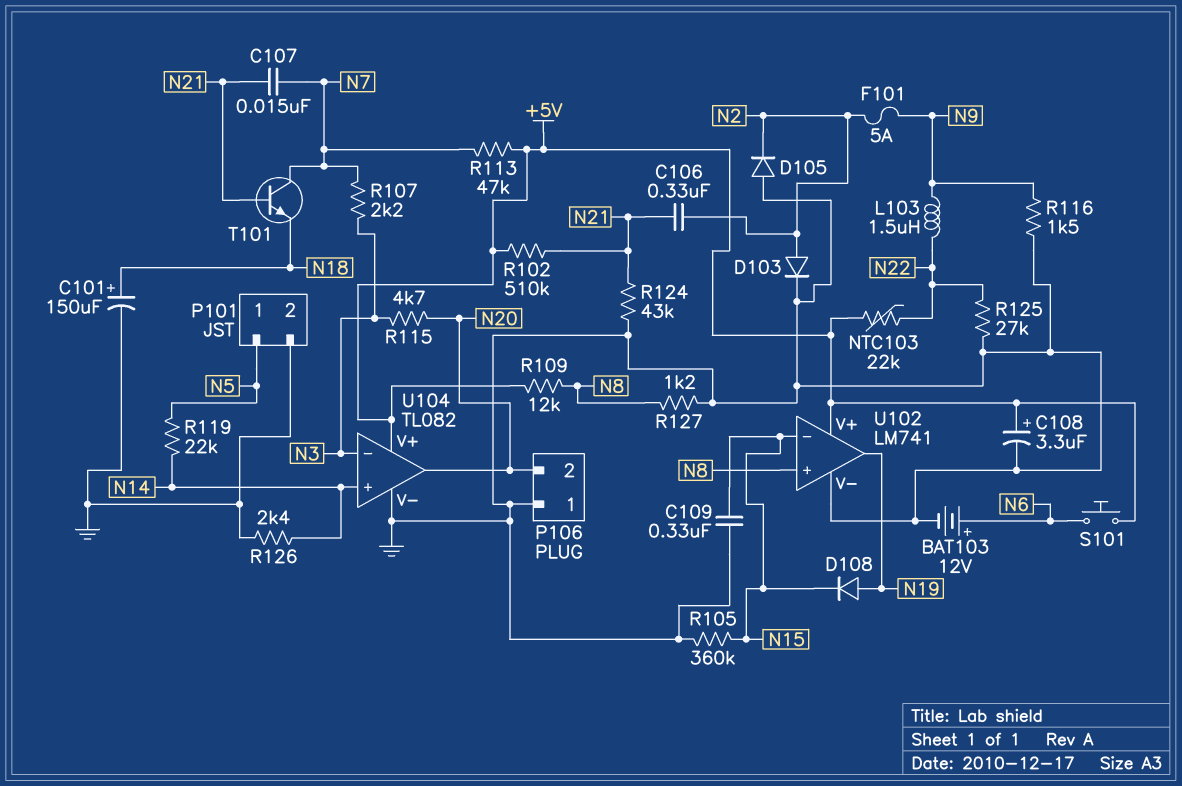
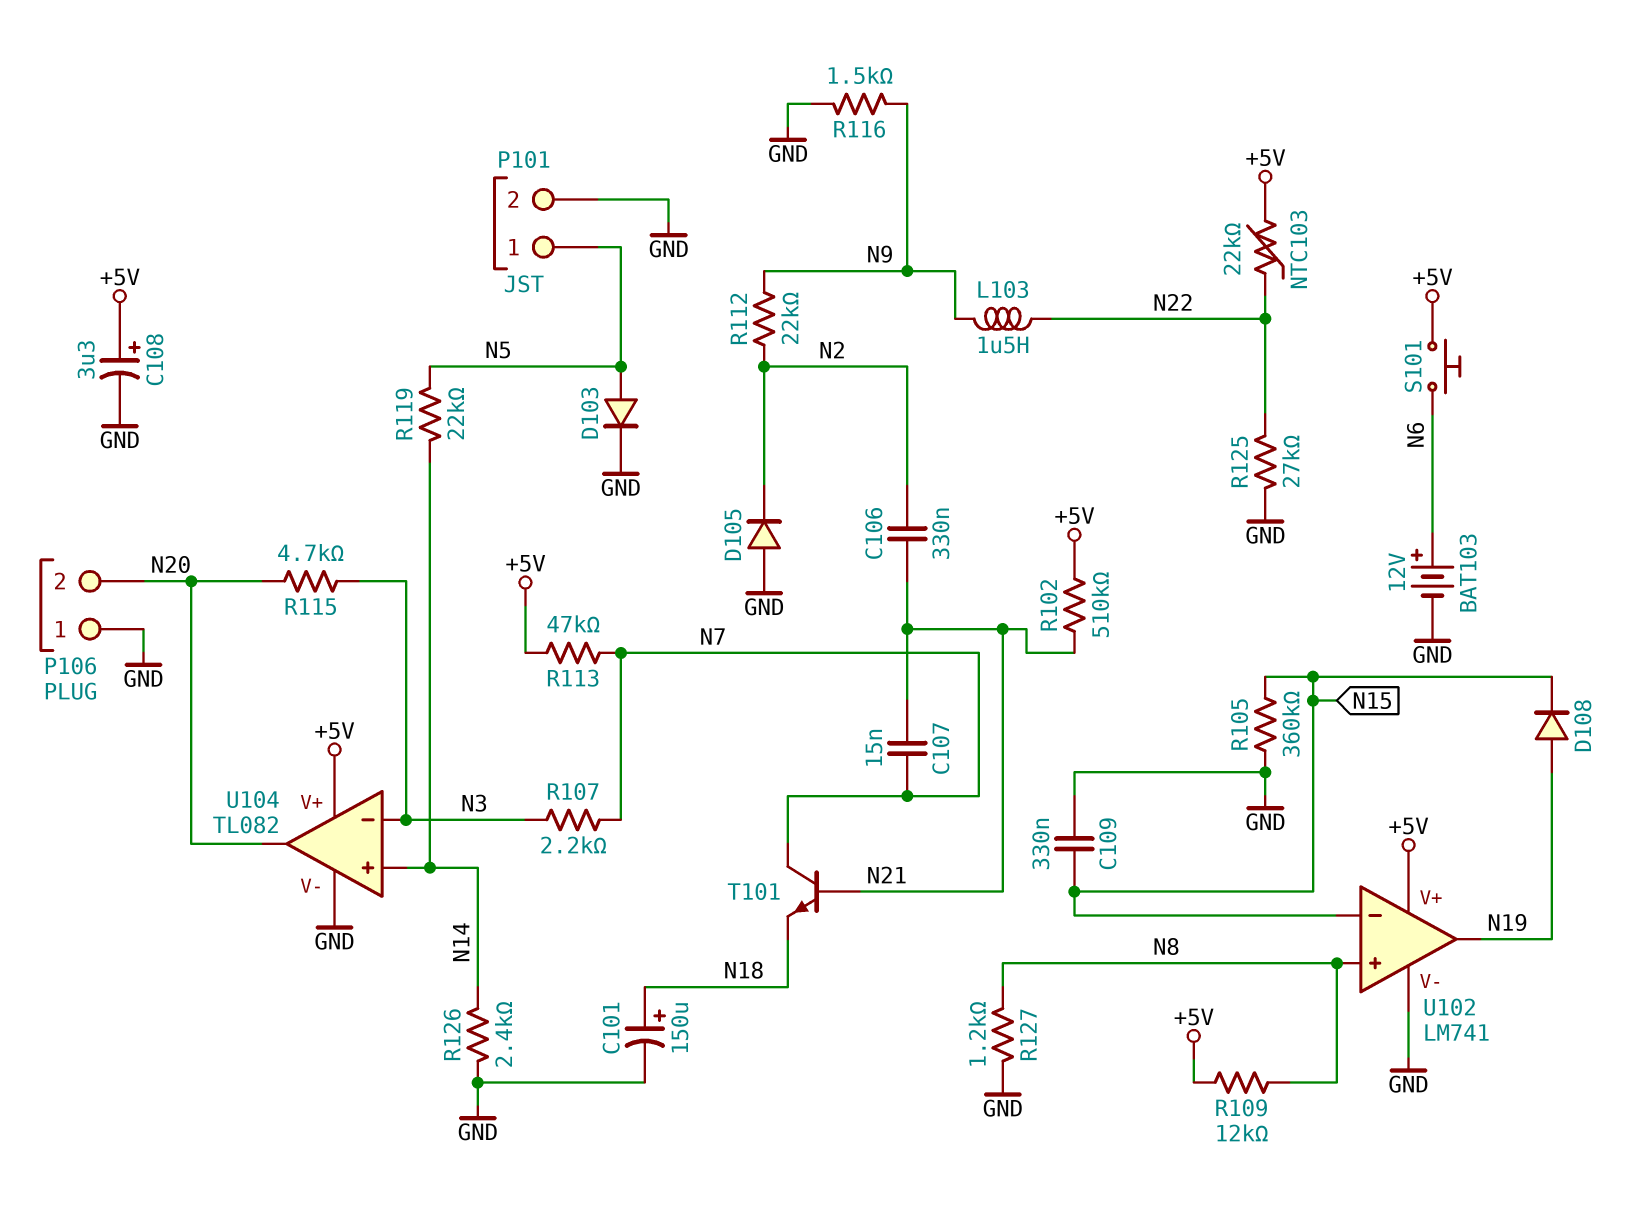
D103: diode (A N2, K GND) -> diode (A N5, K GND)
F101: 5A (N2, N9) -> none
R112: none -> 22k (N2, N9)
R124: 43k (GND, N21) -> none

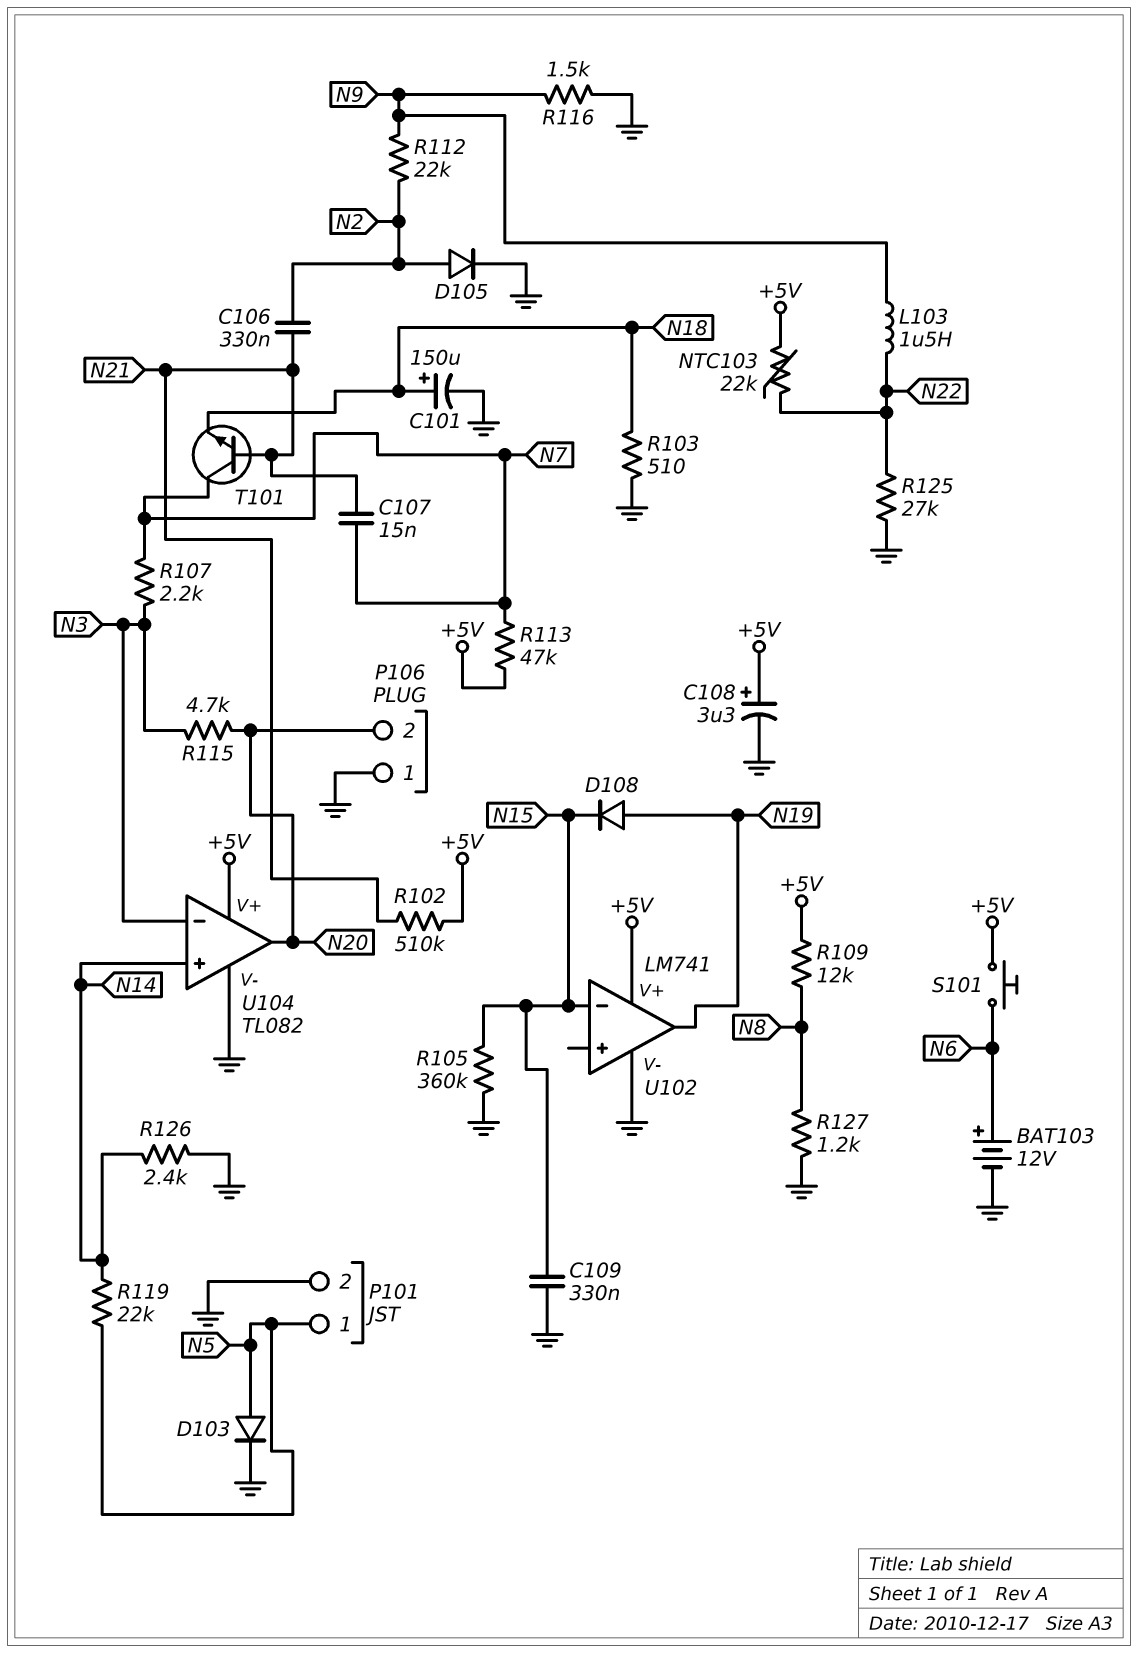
D105: diode (A GND, K N2) -> diode (A N2, K GND)
R103: none -> 510 (GND, N18)
U102 pin in+: N8 -> none

